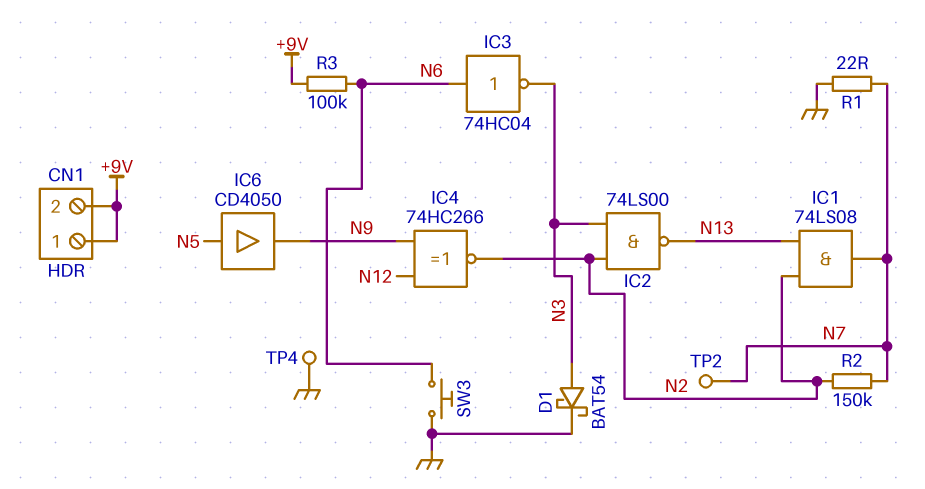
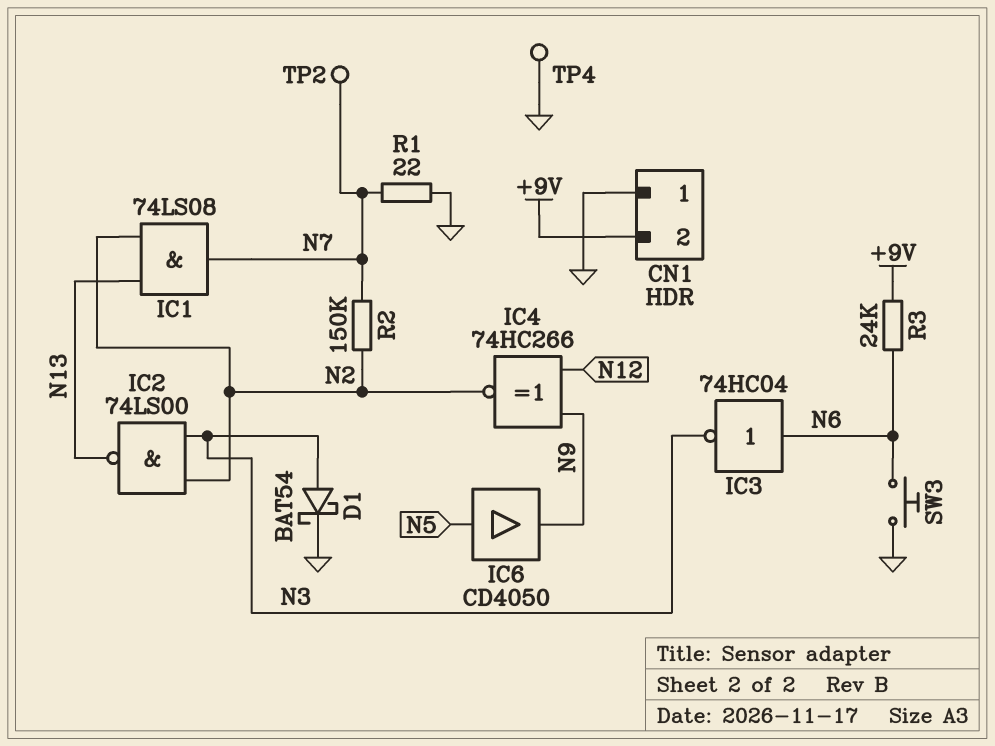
CN1 pin 1: +9V -> GND
R3: 100k (+9V, N6) -> 24k (+9V, N6)

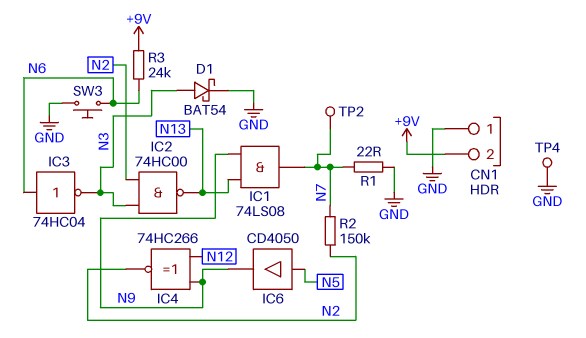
IC1: AND 74LS08 (in N2, in N13, out N7) -> AND 74LS08 (in N9, in N13, out N7)
IC2: NAND 74LS00 (in N2, in N3, out N13) -> NAND 74HC00 (in N2, in N3, out N13)

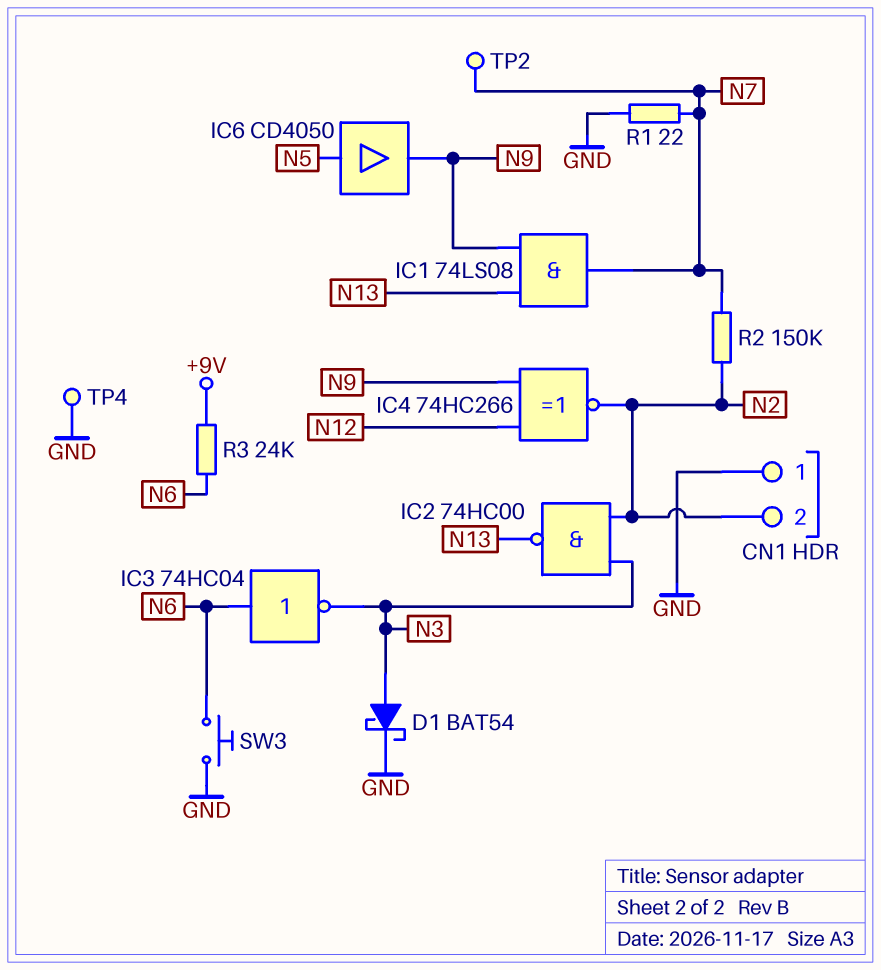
CN1 pin 2: +9V -> N2

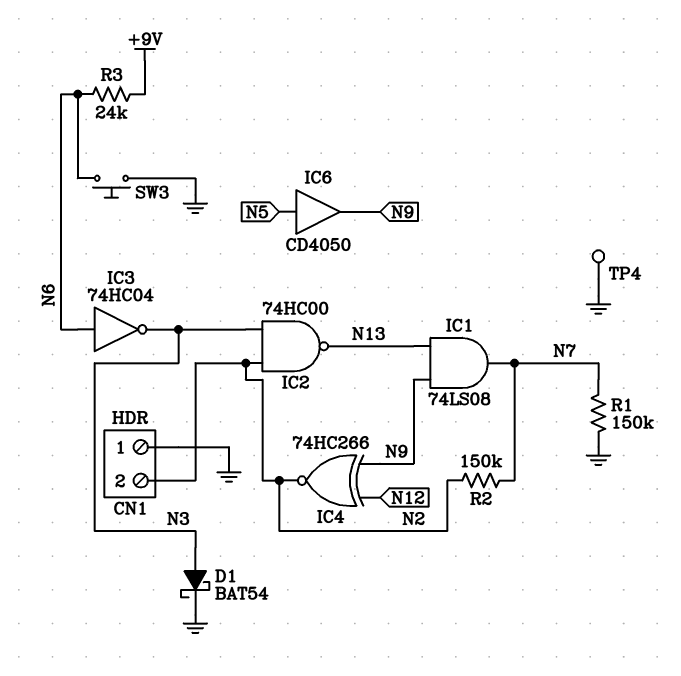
R1: 22 (GND, N7) -> 150k (GND, N7)
TP2: test point (N7) -> none

